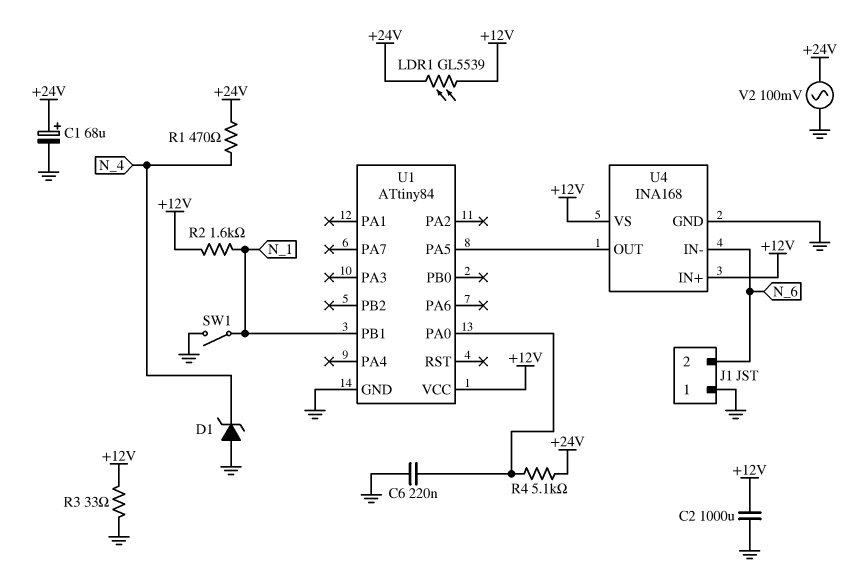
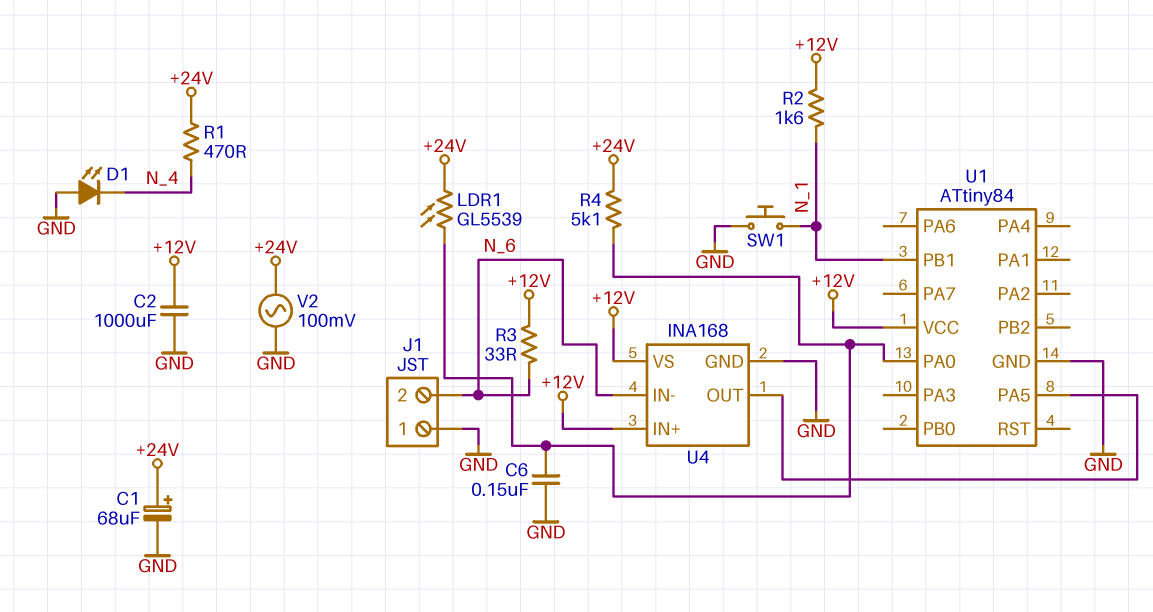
C6: 220nF (GND, U1/PA0) -> 150nF (GND, U1/PA0)
D1: zener (A GND, K N_4) -> LED (A GND, K N_4)
LDR1: GL5539 (+12V, +24V) -> GL5539 (+24V, U1/PA0)
R3: 33 (+12V, GND) -> 33 (+12V, N_6)
SW1: switch (GND, N_1) -> button (GND, N_1)

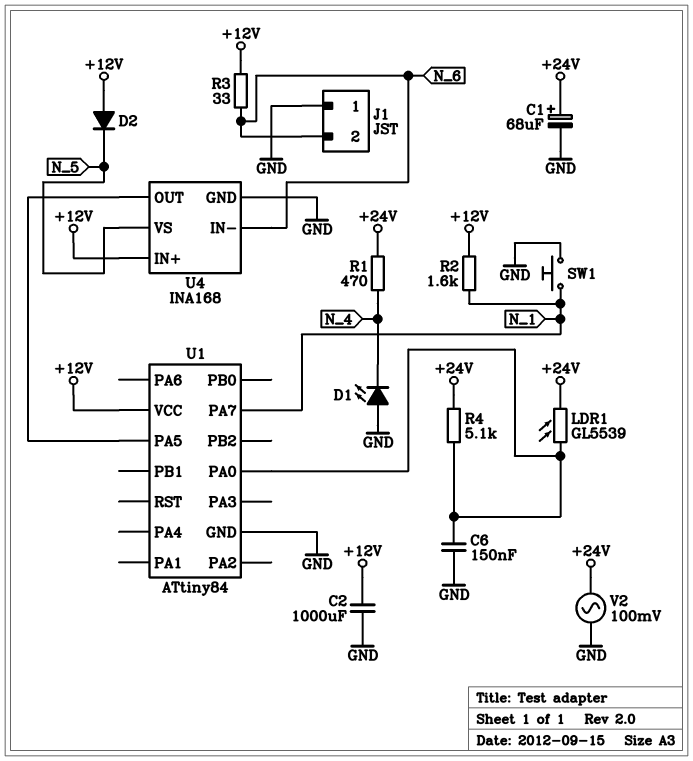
D2: none -> diode (A +12V, K N_5)
U1 pin PA7: none -> N_1
U1 pin PB1: N_1 -> none
U4 pin VS: +12V -> N_5

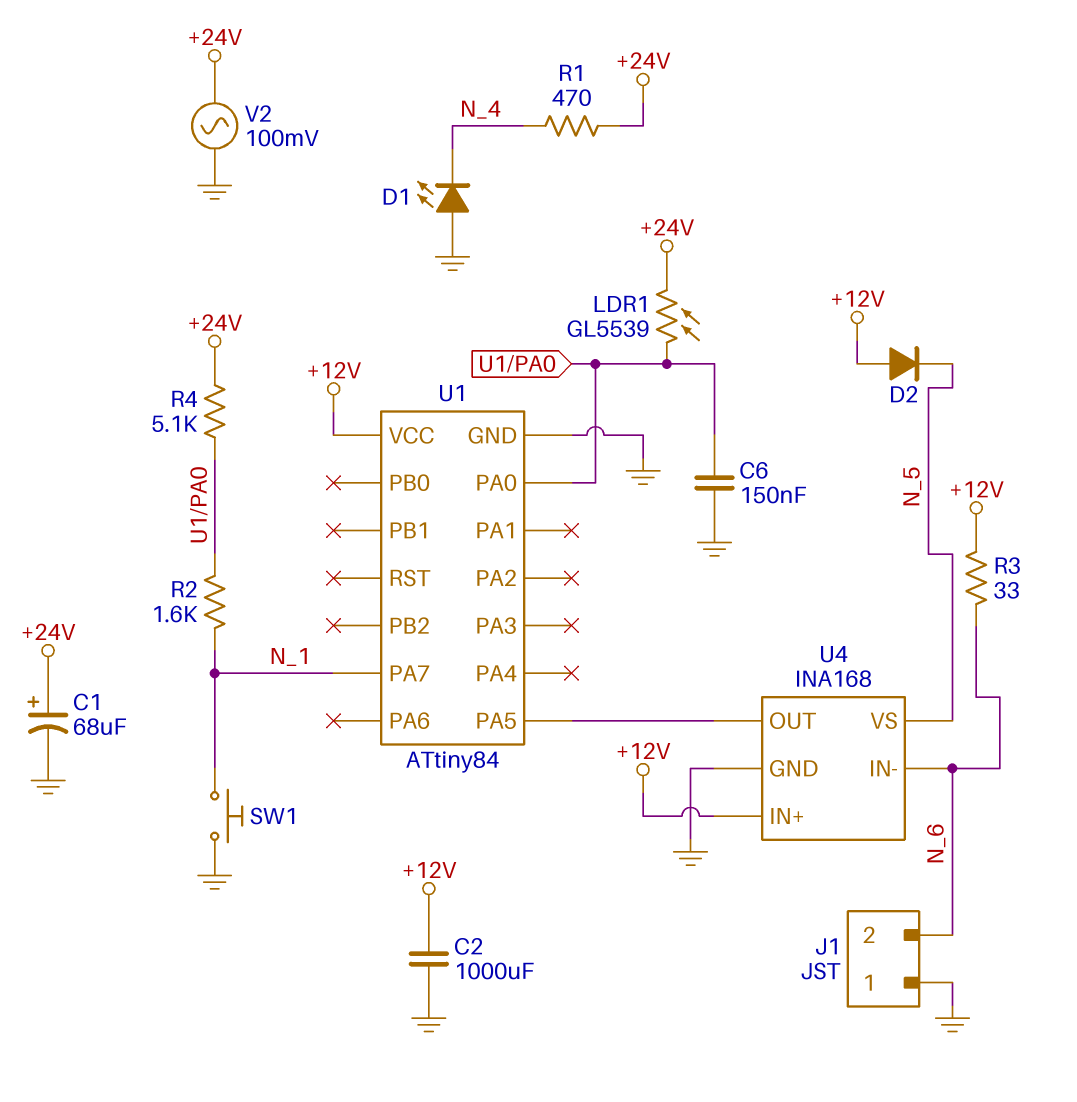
R2: 1.6k (+12V, N_1) -> 1.6k (N_1, U1/PA0)

